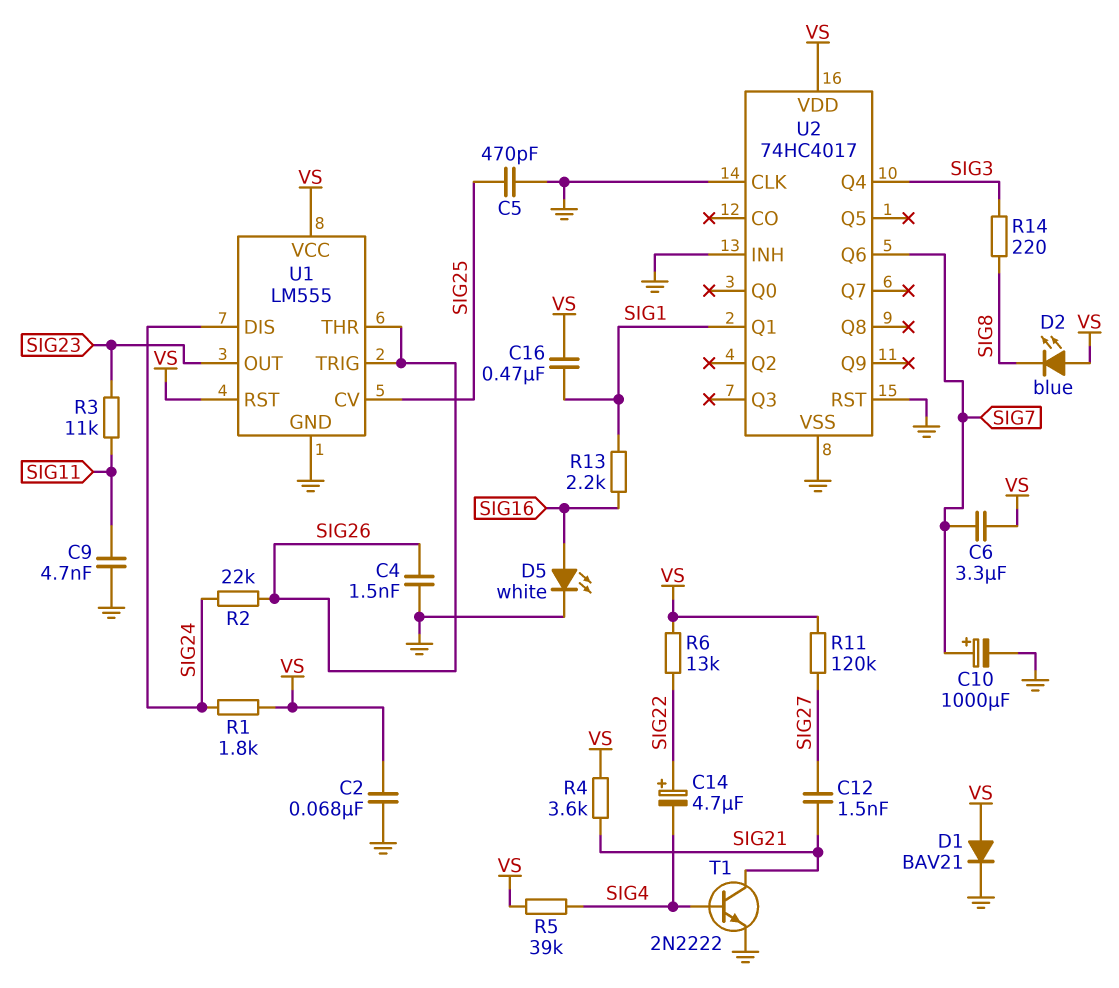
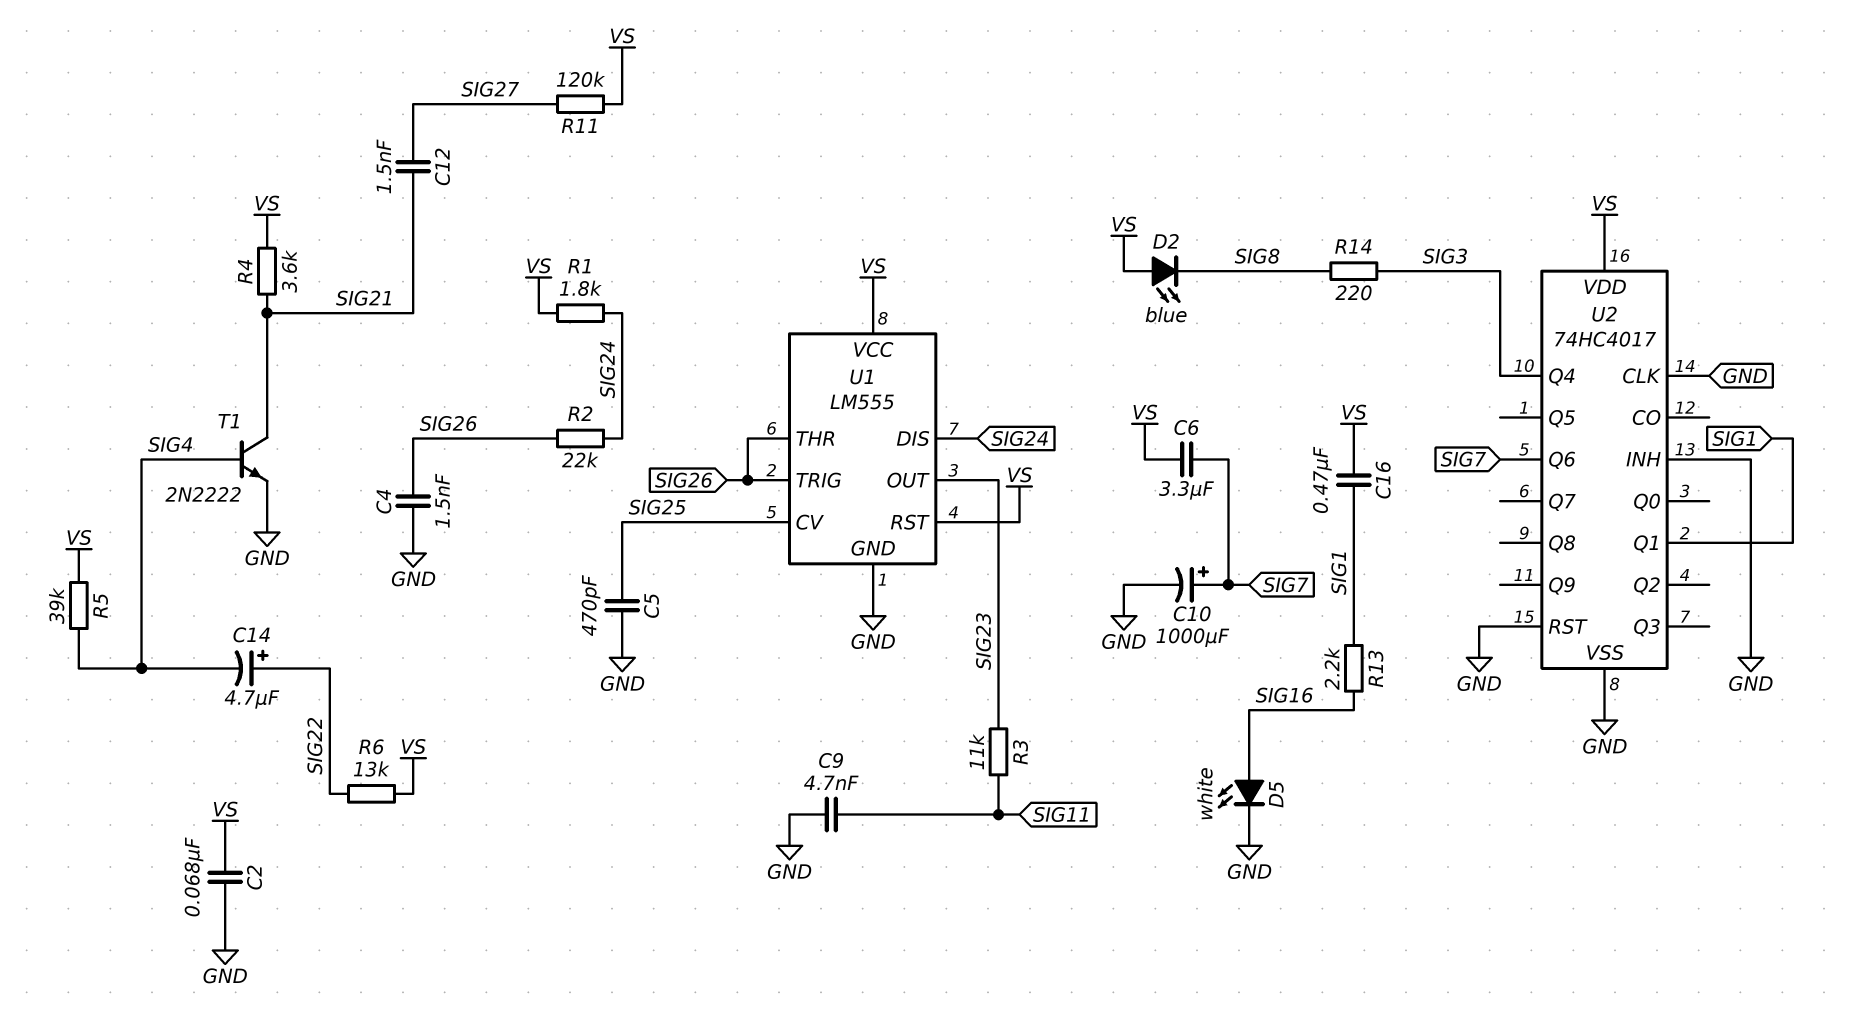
D1: diode BAV21 (A VS, K GND) -> none

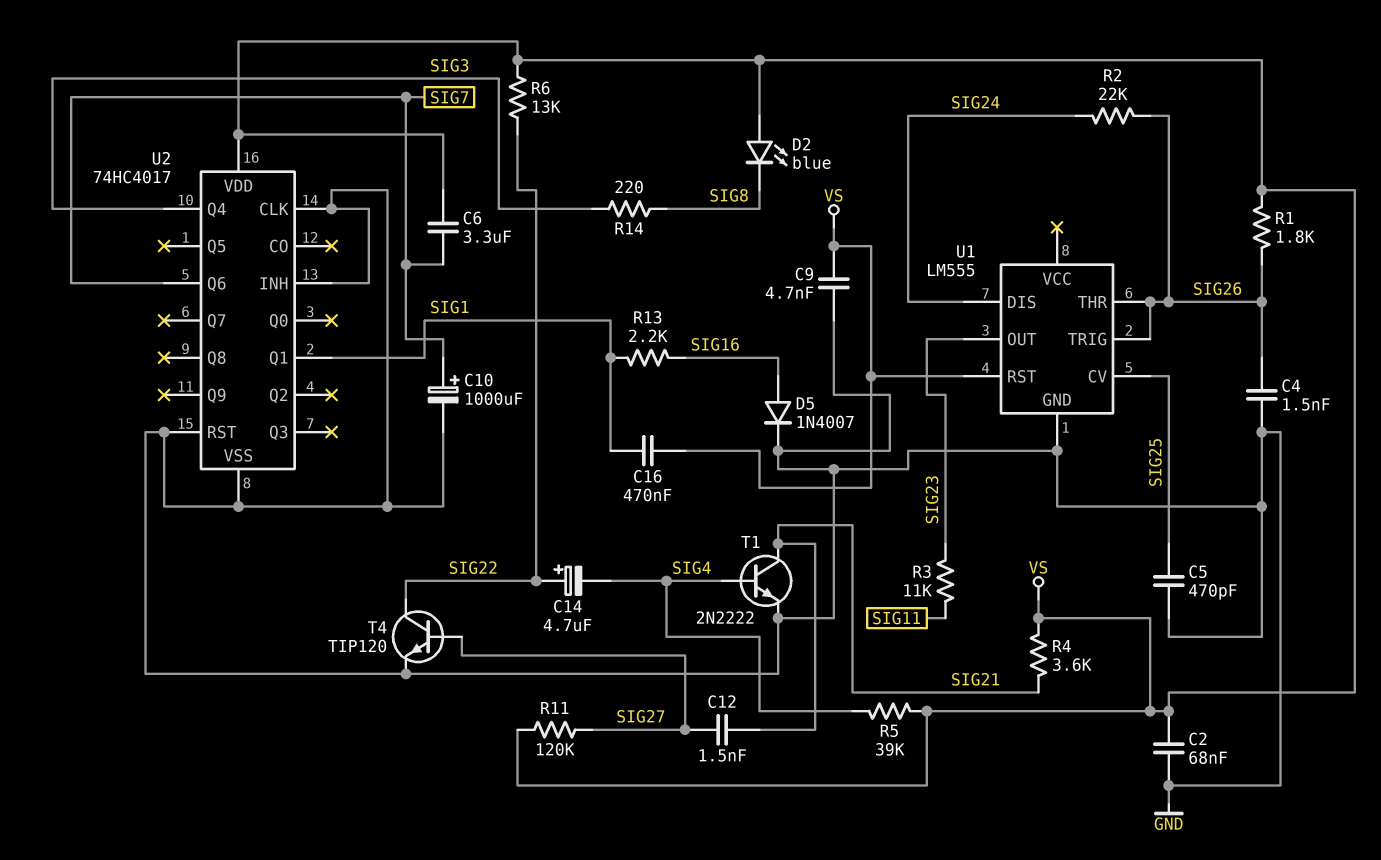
C9: 4.7nF (GND, SIG11) -> 4.7nF (GND, VS)
D5: LED white (A SIG16, K GND) -> diode 1N4007 (A SIG16, K GND)
R1: 1.8k (SIG24, VS) -> 1.8k (SIG26, VS)
T4: none -> NPN TIP120 (B SIG27, C SIG22, E GND)
U1 pin VCC: VS -> none

